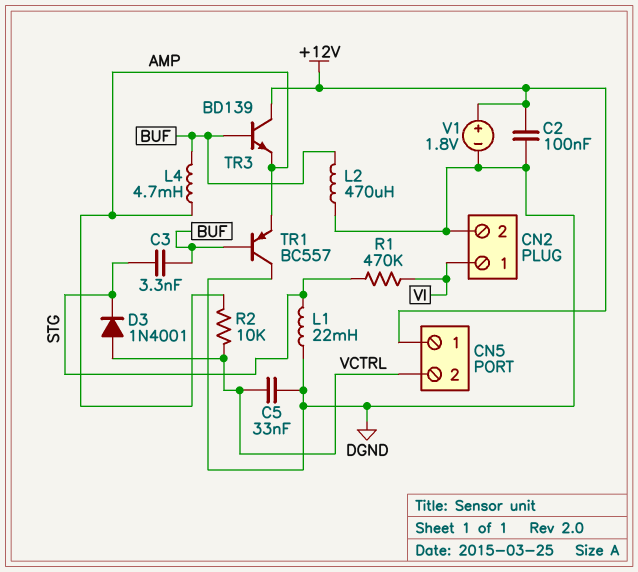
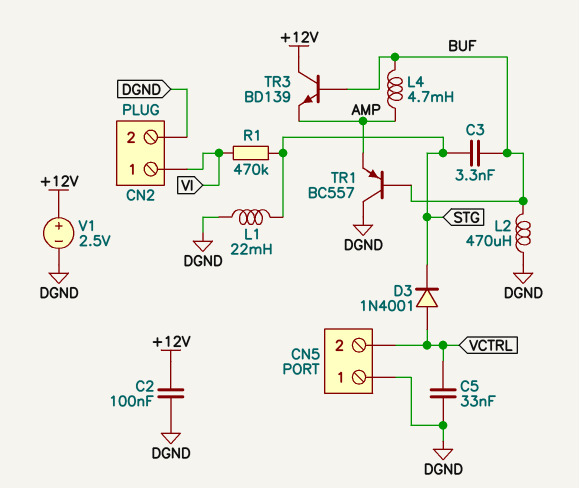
CN5 pin 1: +12V -> DGND
R2: 10k (AMP, VCTRL) -> none
V1: 1.8V (plus +12V, minus DGND) -> 2.5V (plus +12V, minus DGND)

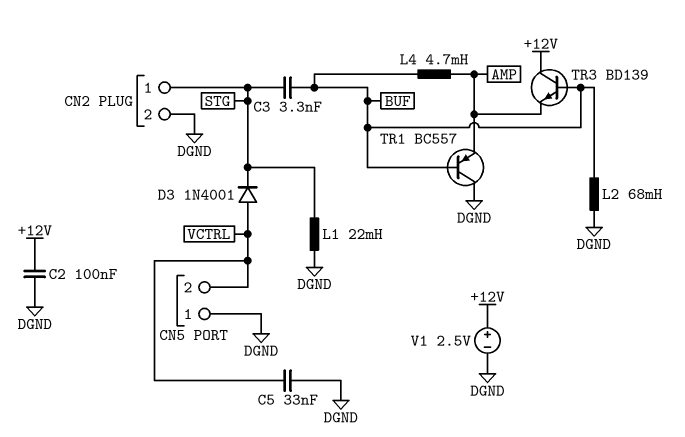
CN2 pin 1: VI -> STG
L2: 470uH (BUF, DGND) -> 68mH (BUF, DGND)
R1: 470k (STG, VI) -> none

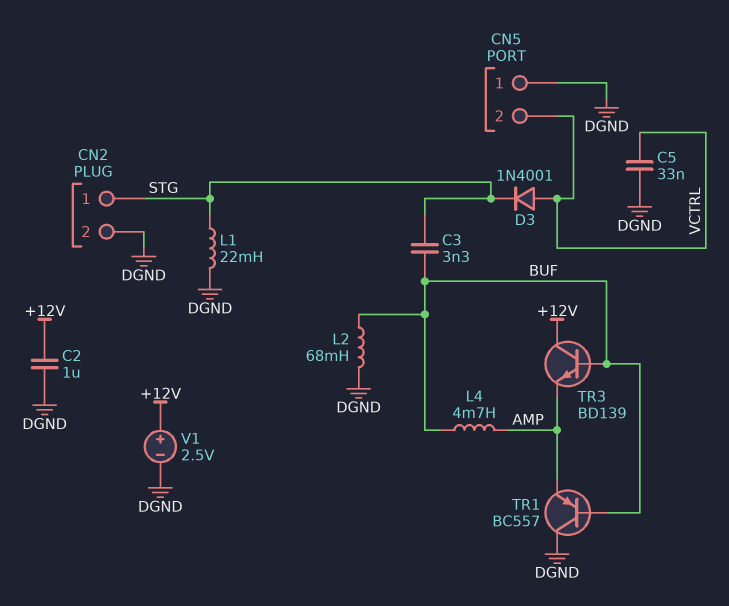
C2: 100nF (+12V, DGND) -> 1uF (+12V, DGND)

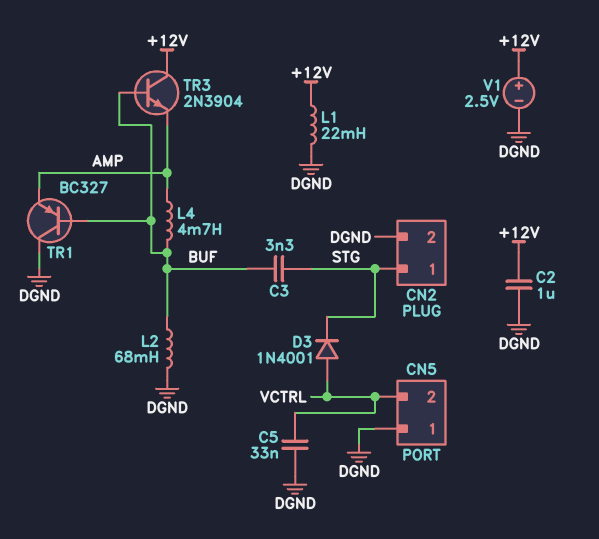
L1: 22mH (DGND, STG) -> 22mH (+12V, DGND)
TR1: PNP BC557 (B BUF, C DGND, E AMP) -> PNP BC327 (B BUF, C DGND, E AMP)
TR3: NPN BD139 (B BUF, C +12V, E AMP) -> NPN 2N3904 (B BUF, C +12V, E AMP)

